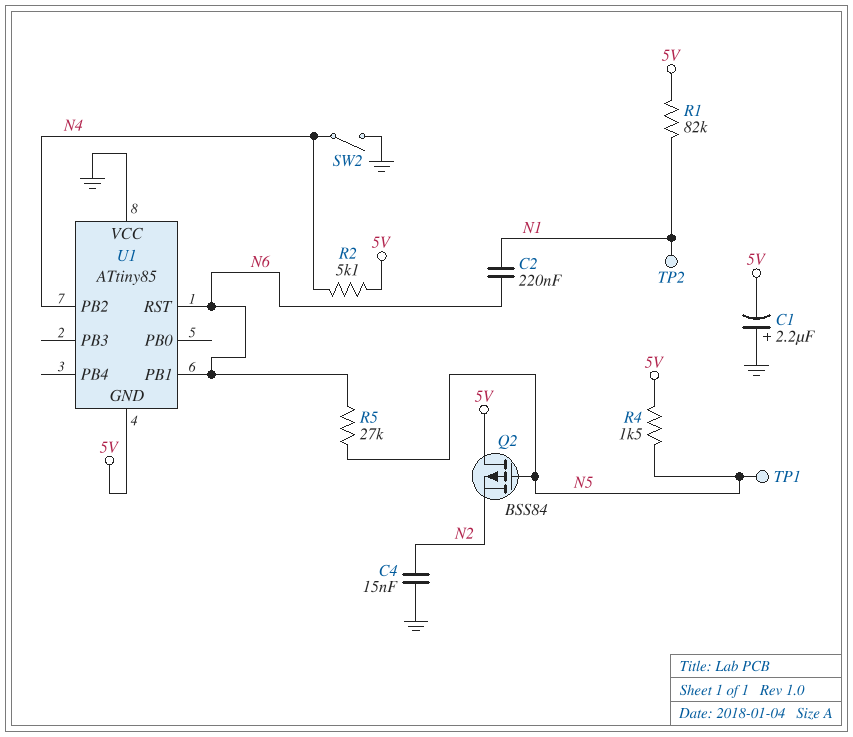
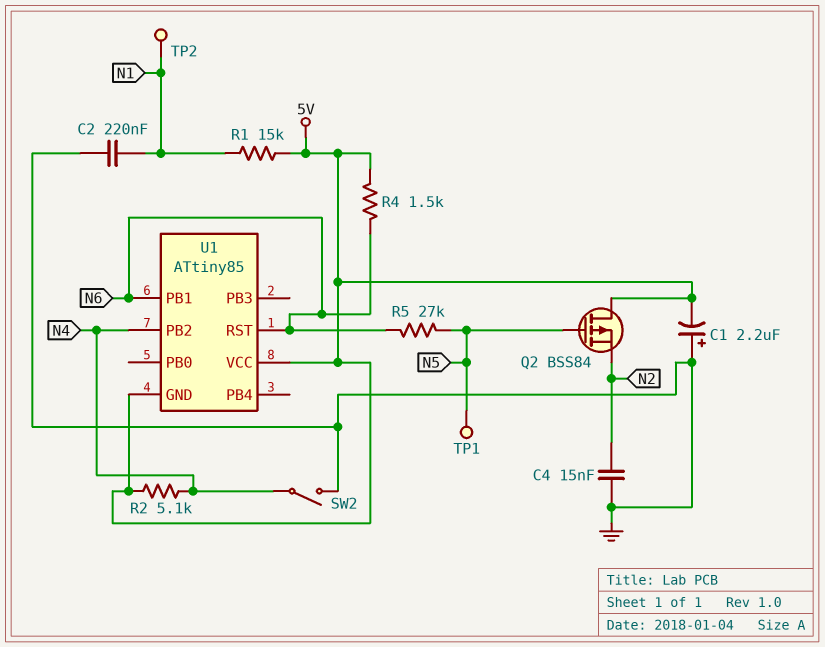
C2: 220nF (N1, N6) -> 220nF (GND, N1)
R1: 82k (5V, N1) -> 15k (5V, N1)
R4: 1.5k (5V, N5) -> 1.5k (5V, N6)
U1 pin VCC: GND -> 5V

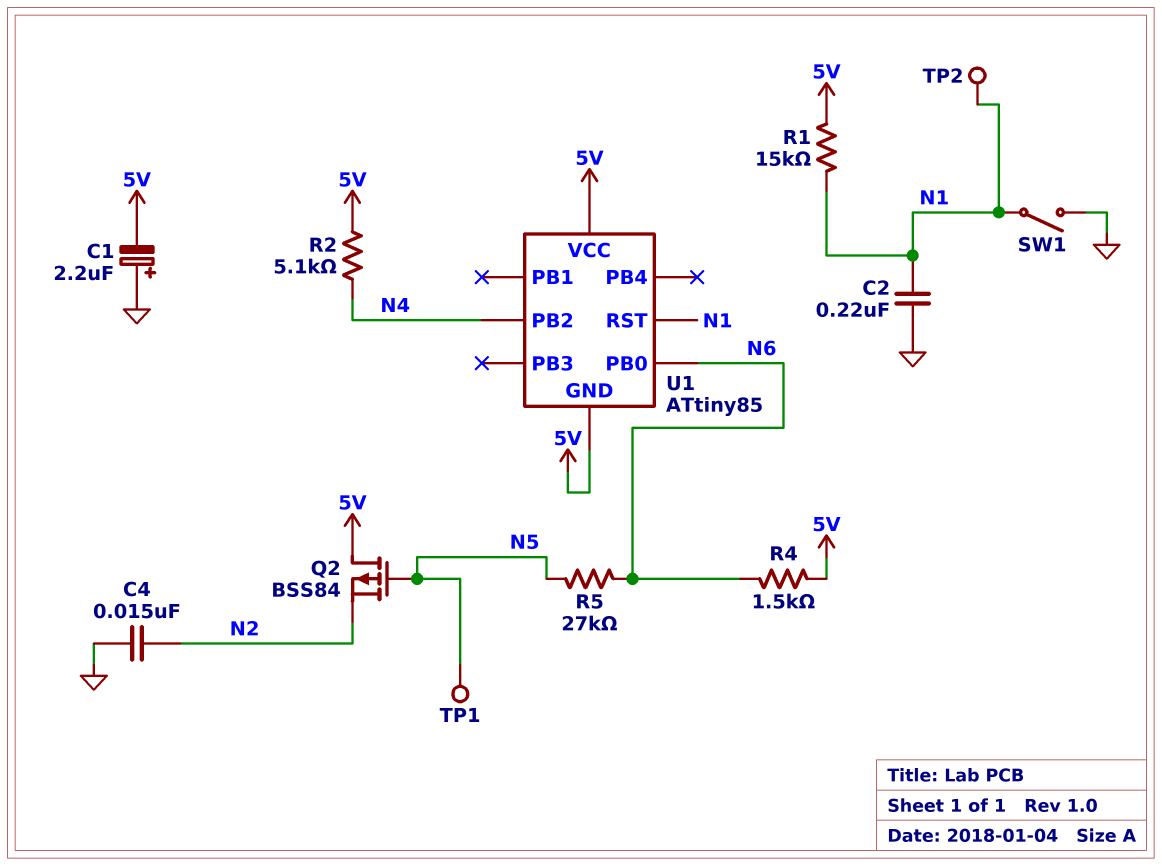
SW1: none -> switch (GND, N1)
SW2: switch (GND, N4) -> none
U1 pin PB0: none -> N6
U1 pin PB1: N6 -> none
U1 pin RST: N6 -> N1

